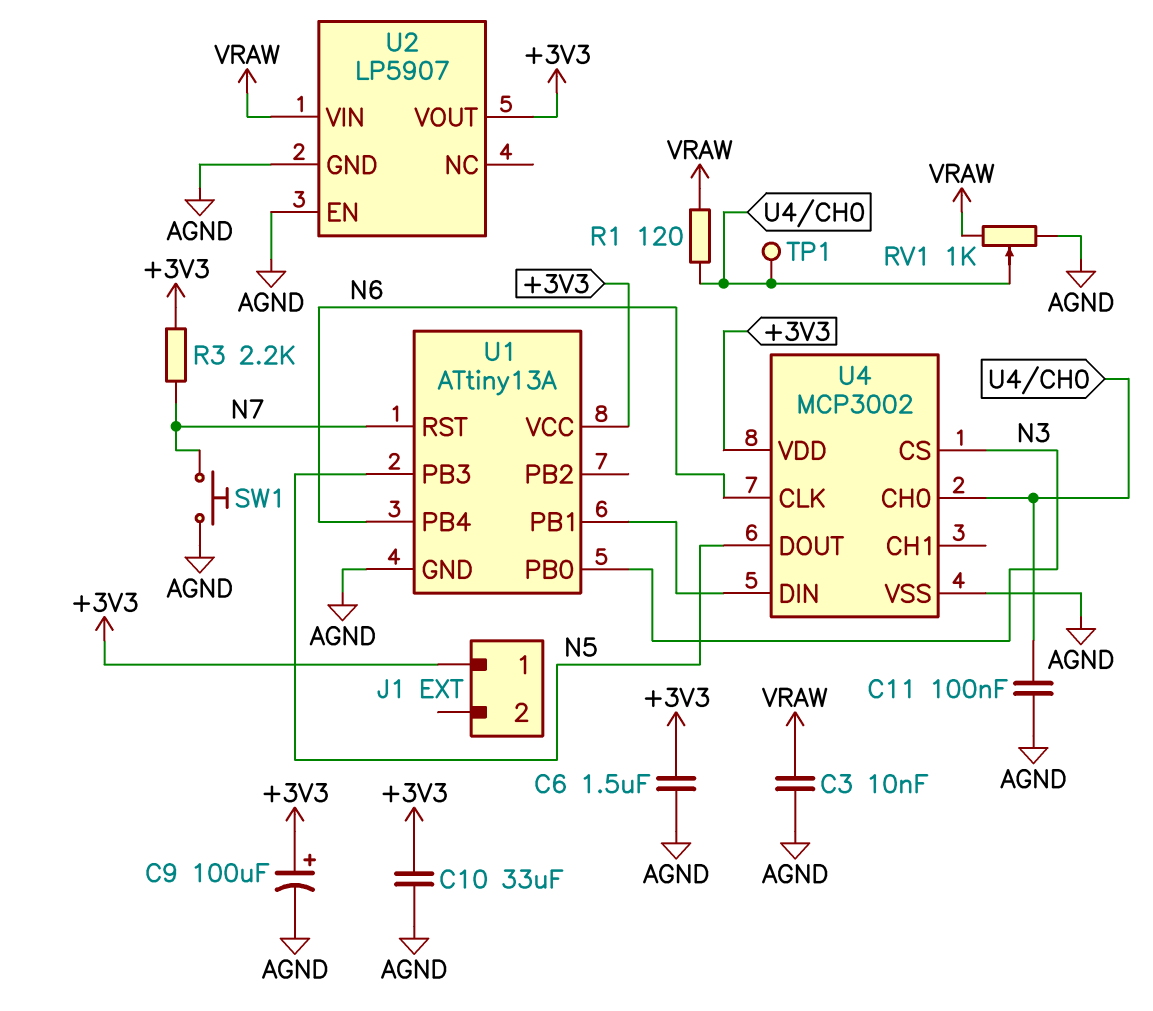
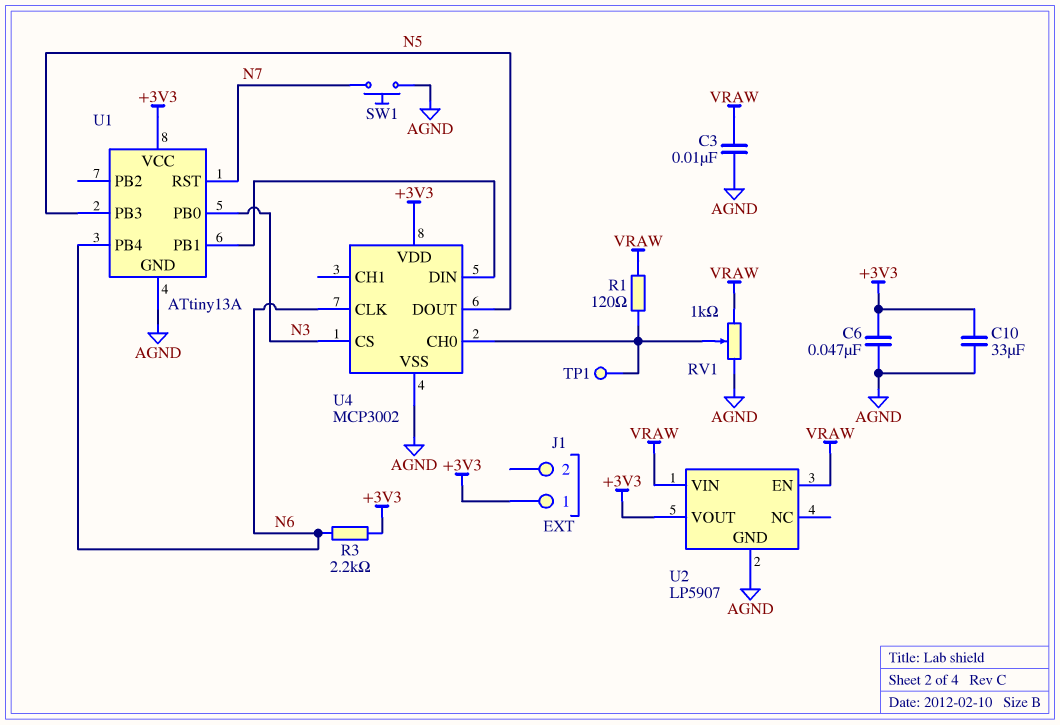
C6: 1.5uF (+3V3, AGND) -> 47nF (+3V3, AGND)
C9: 100uF (plus +3V3, minus AGND) -> none
C11: 100nF (AGND, U4/CH0) -> none
R3: 2.2k (+3V3, N7) -> 2.2k (+3V3, N6)
U2 pin EN: AGND -> VRAW

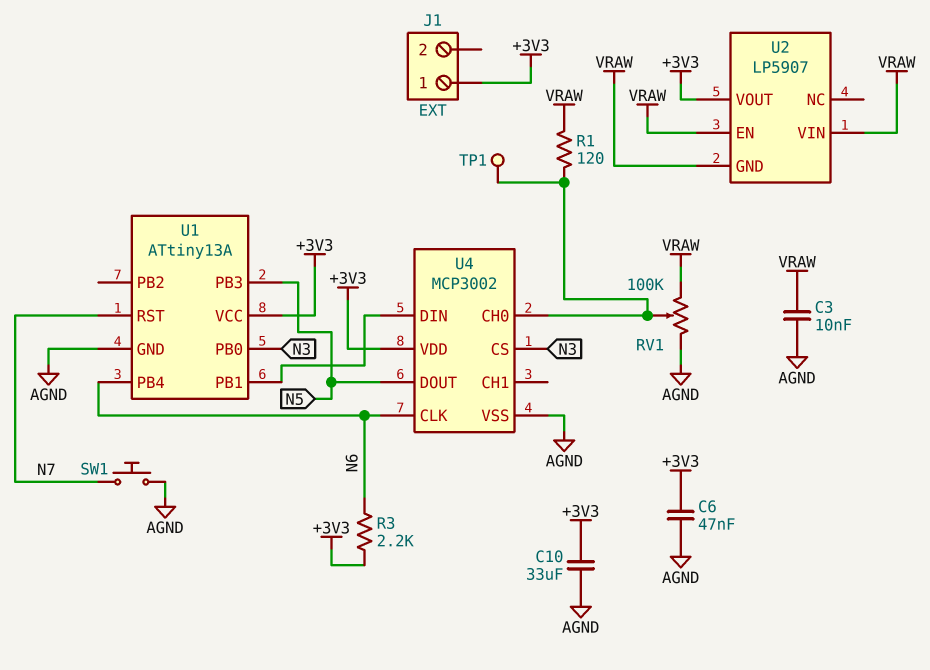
RV1: 1k (AGND, VRAW, wiper U4/CH0) -> 100k (AGND, VRAW, wiper U4/CH0)
U2 pin GND: AGND -> VRAW

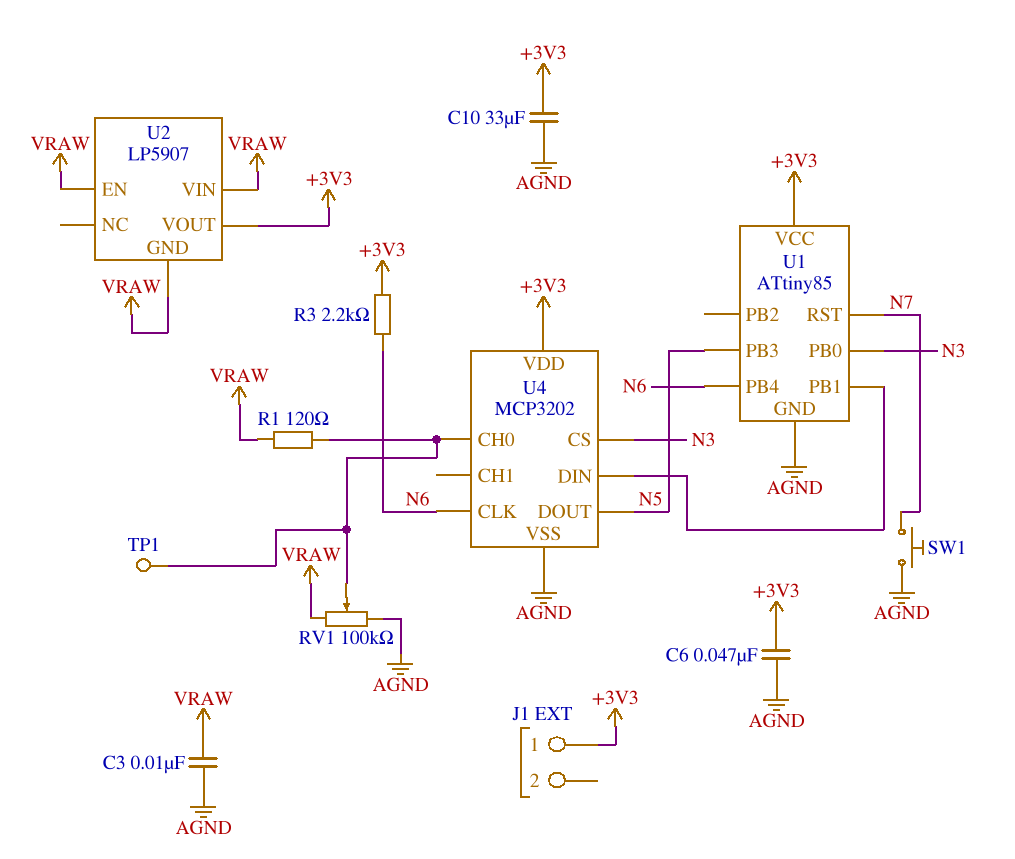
U1: ATtiny13A -> ATtiny85
U4: MCP3002 -> MCP3202

